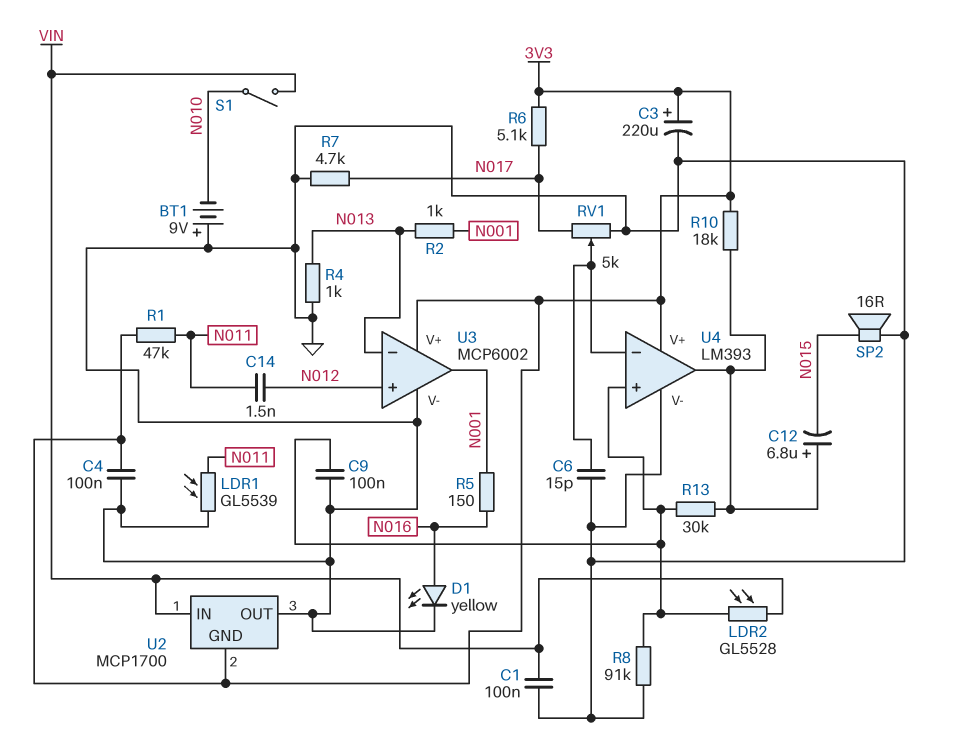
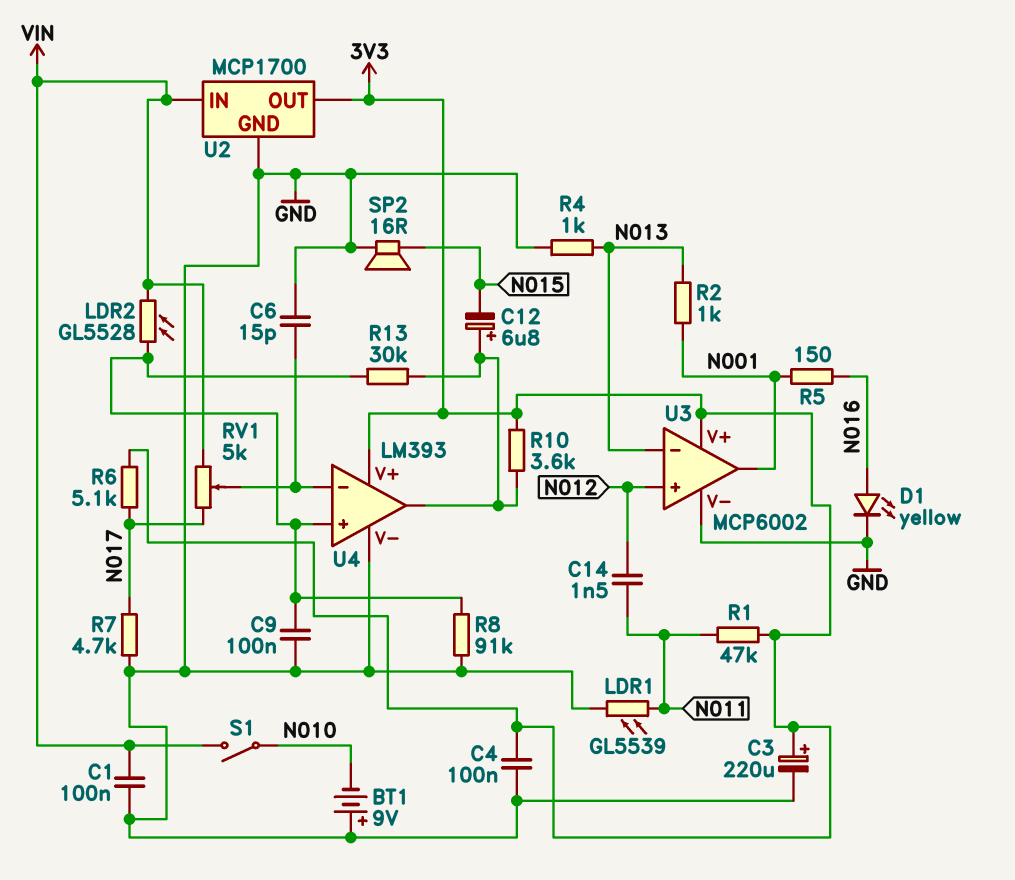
R10: 18k (3V3, U4/out) -> 3.6k (3V3, U4/out)
RV1: 5k (GND, N017, wiper U4/in-) -> 5k (N017, VIN, wiper U4/in-)
U2 pin GND: 3V3 -> GND
U2 pin OUT: GND -> 3V3

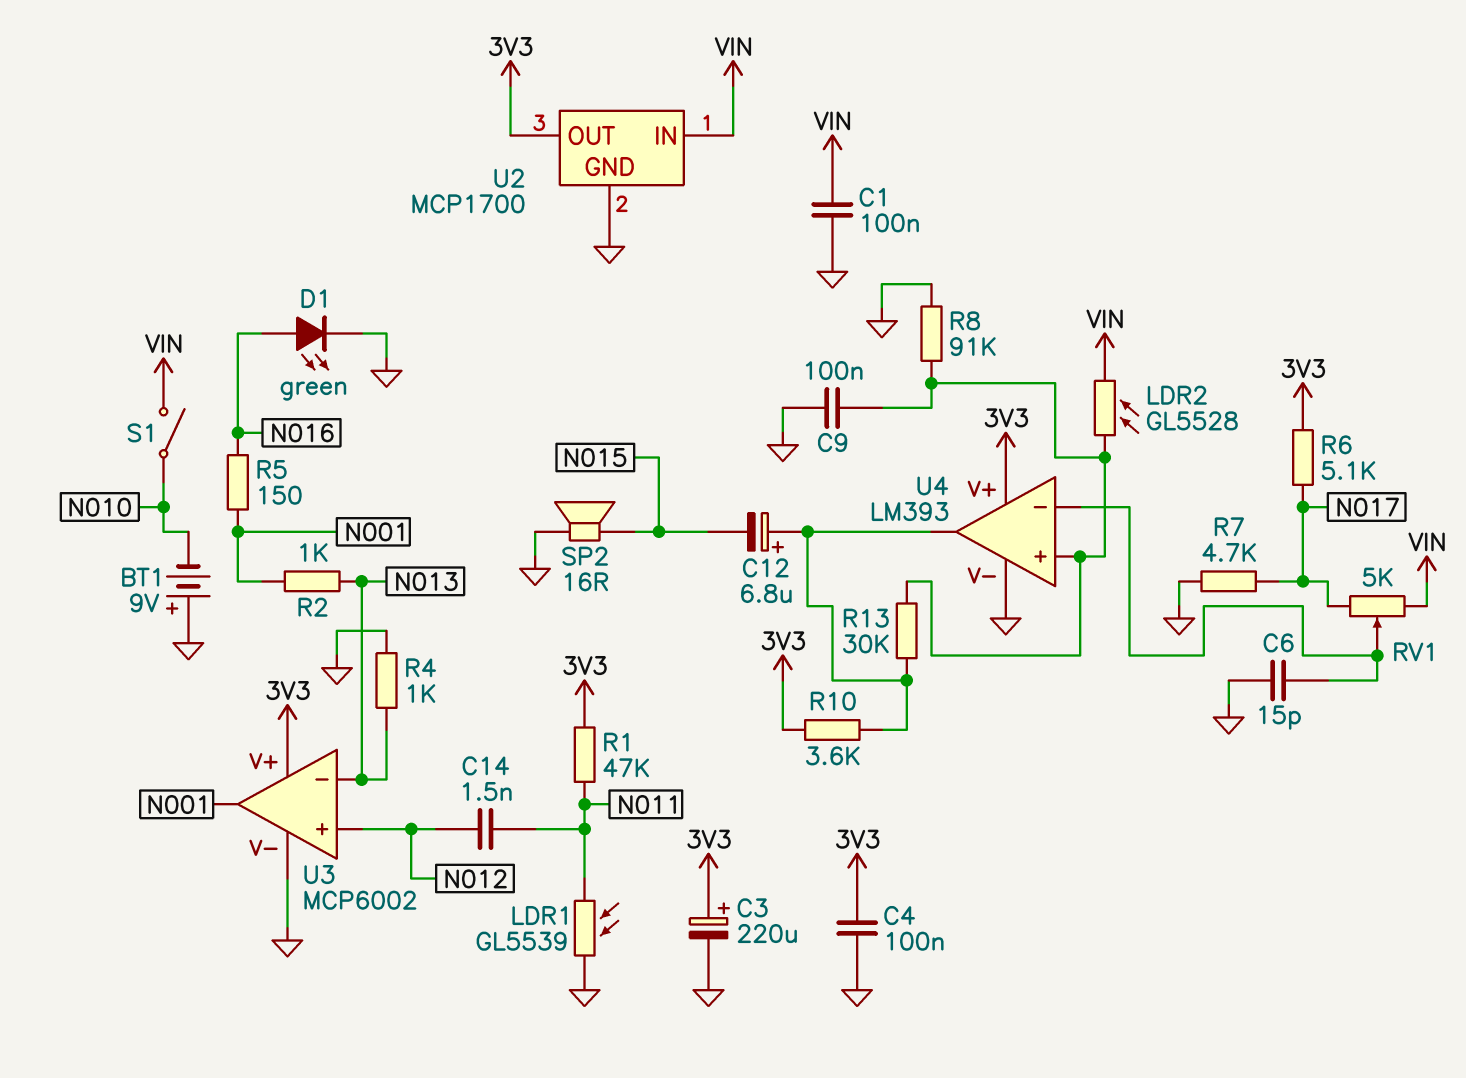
D1: LED yellow (A N016, K GND) -> LED green (A N016, K GND)

